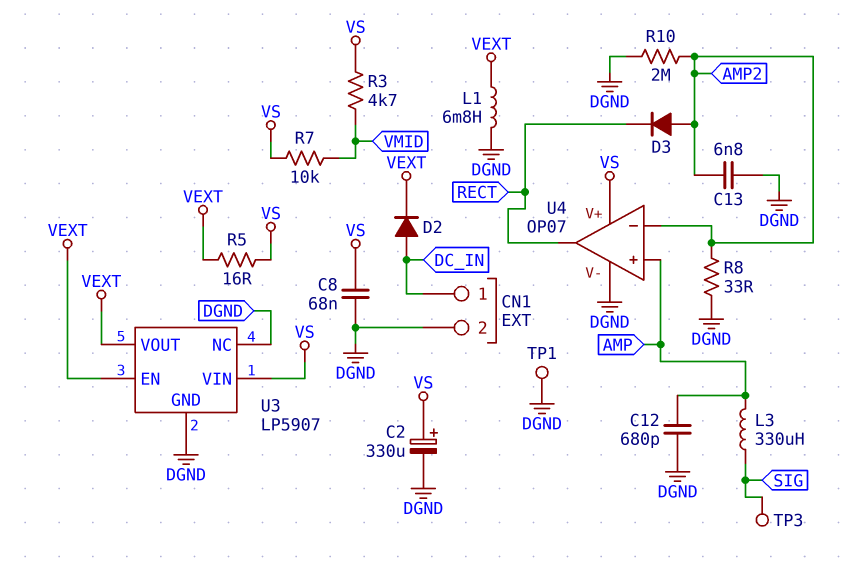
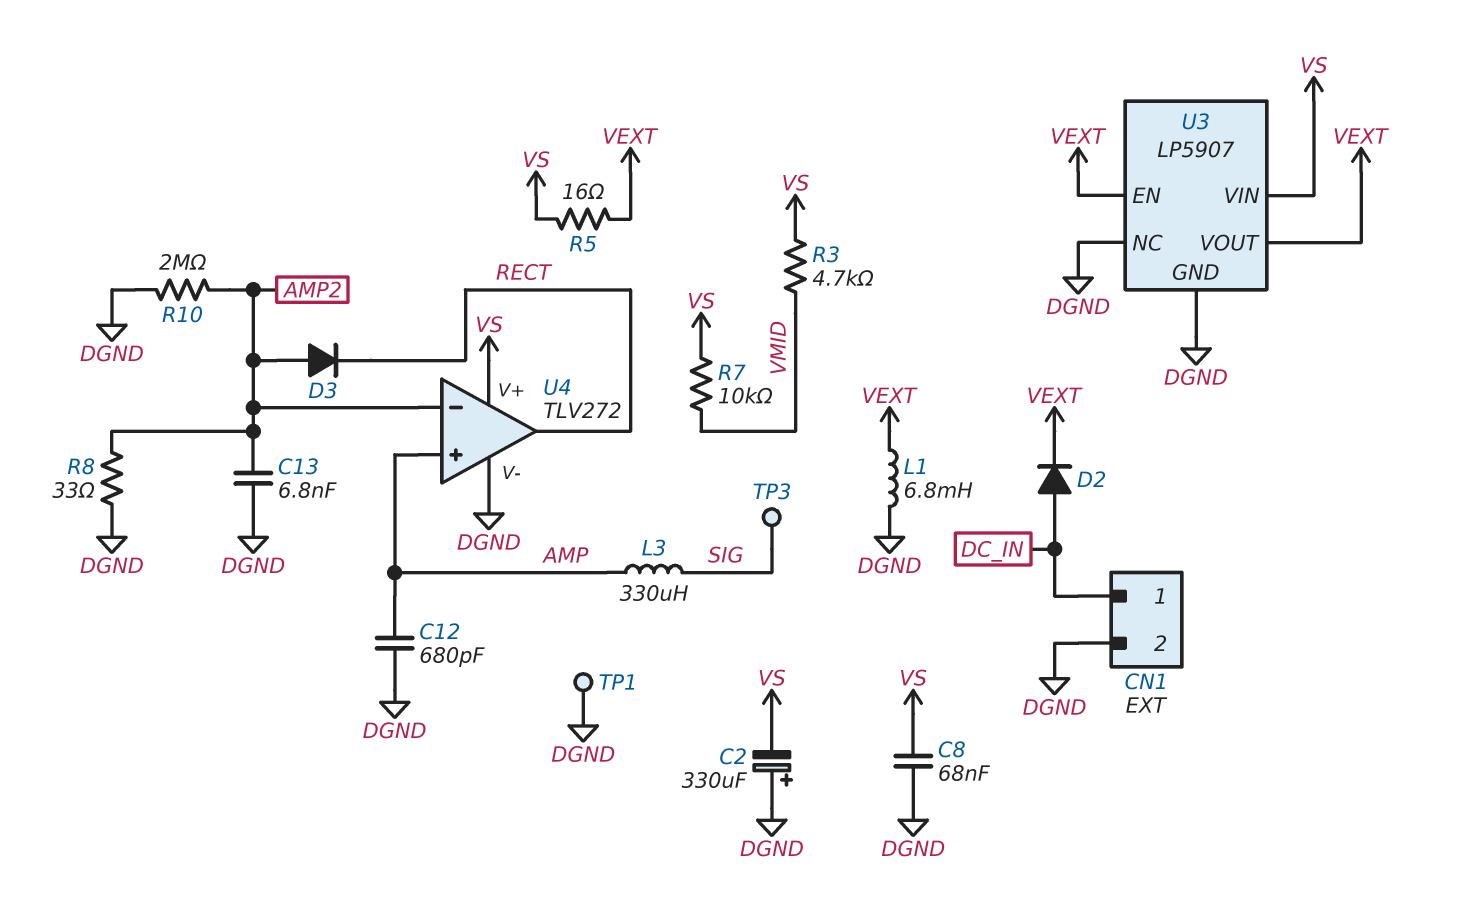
C2: 330uF (plus VS, minus DGND) -> 330uF (plus DGND, minus VS)
U4: OP07 -> TLV272

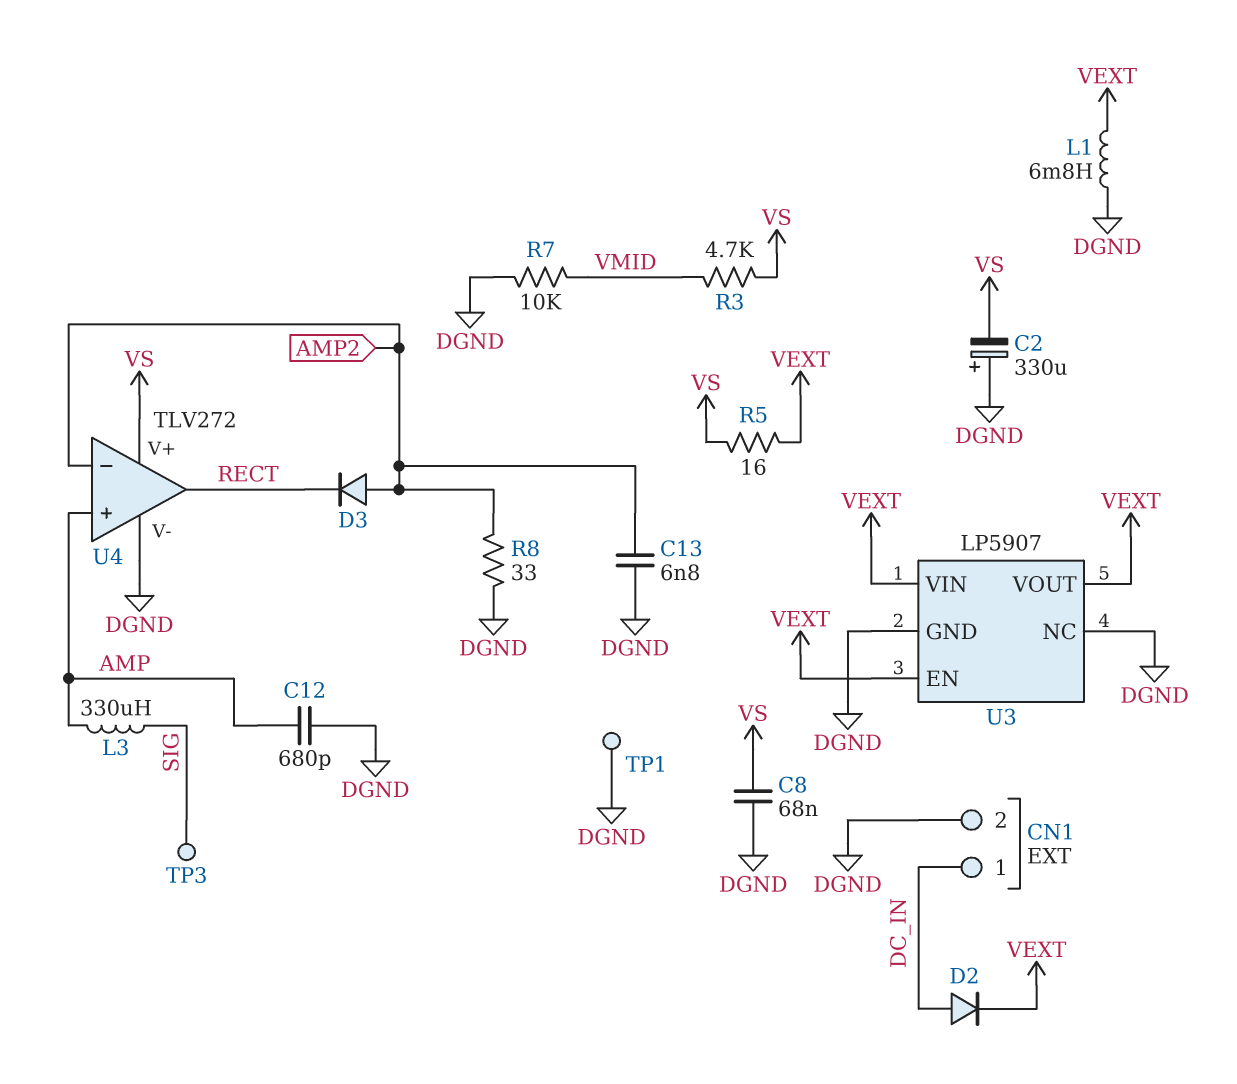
R7: 10k (VMID, VS) -> 10k (DGND, VMID)
R10: 2M (AMP2, DGND) -> none
U3 pin VIN: VS -> VEXT

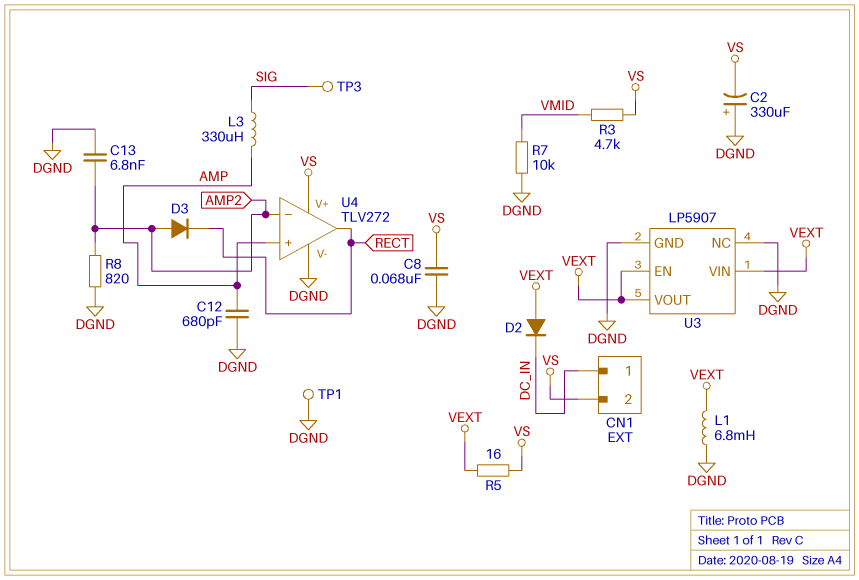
CN1 pin 2: DGND -> VS
D2: diode (A DC_IN, K VEXT) -> diode (A VEXT, K DC_IN)
R8: 33 (AMP2, DGND) -> 820 (AMP2, DGND)

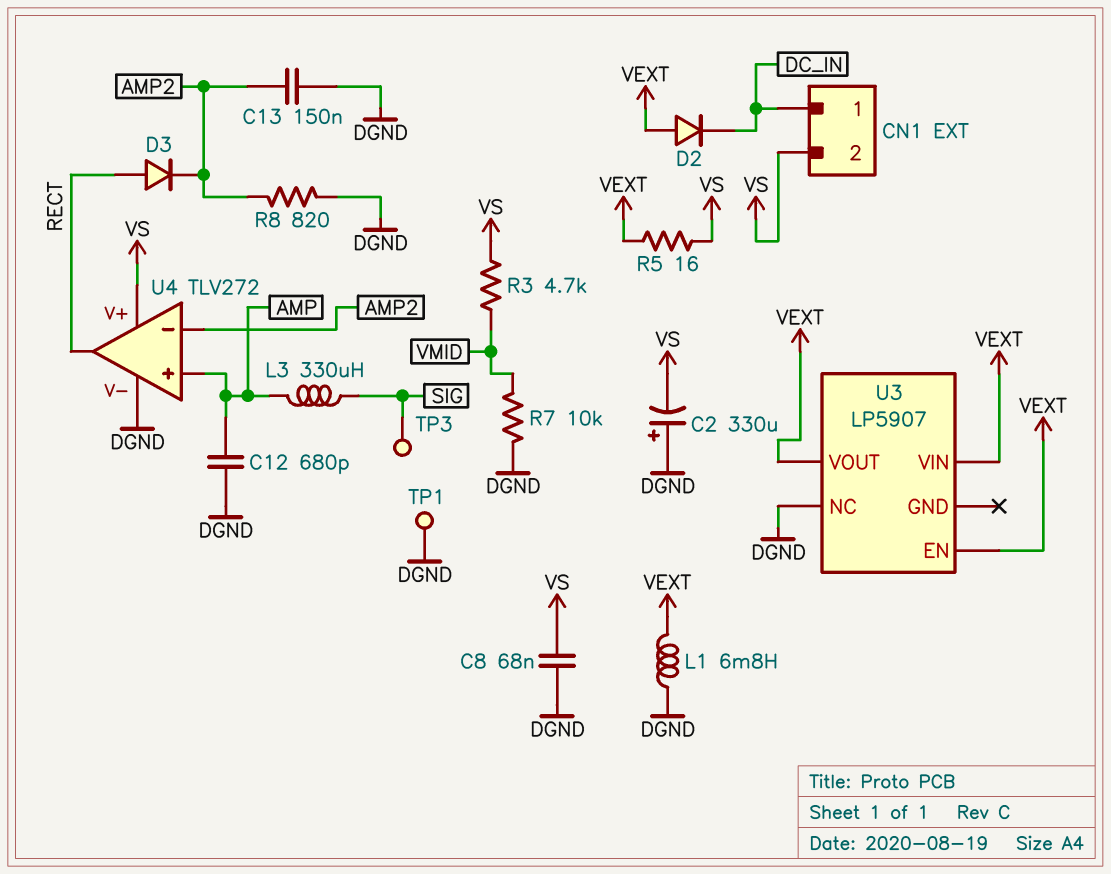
C13: 6.8nF (AMP2, DGND) -> 150nF (AMP2, DGND)
D3: diode (A AMP2, K RECT) -> diode (A RECT, K AMP2)
U3 pin GND: DGND -> none

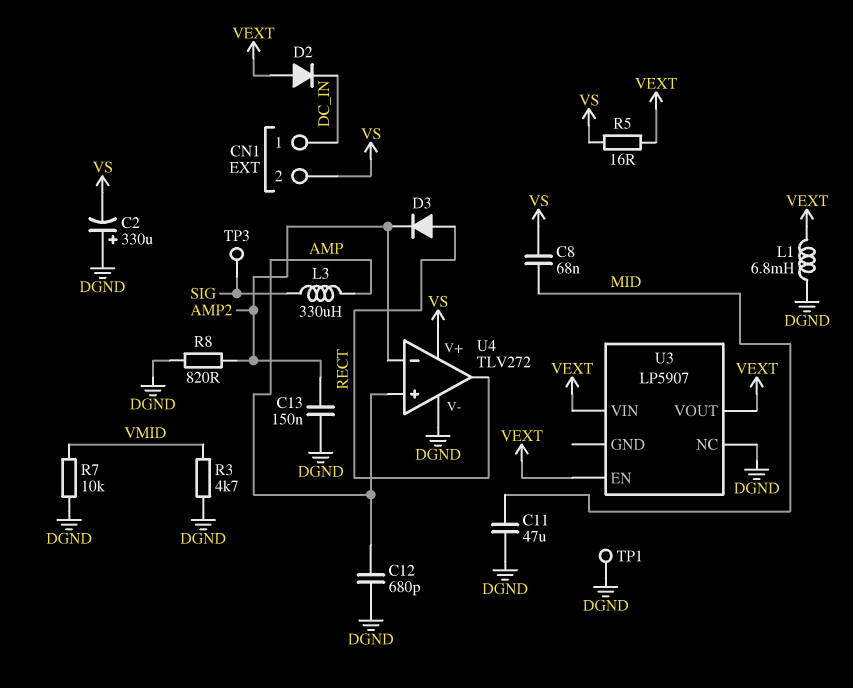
C8: 68nF (DGND, VS) -> 68nF (MID, VS)
C11: none -> 47uF (DGND, MID)
R3: 4.7k (VMID, VS) -> 4.7k (DGND, VMID)

